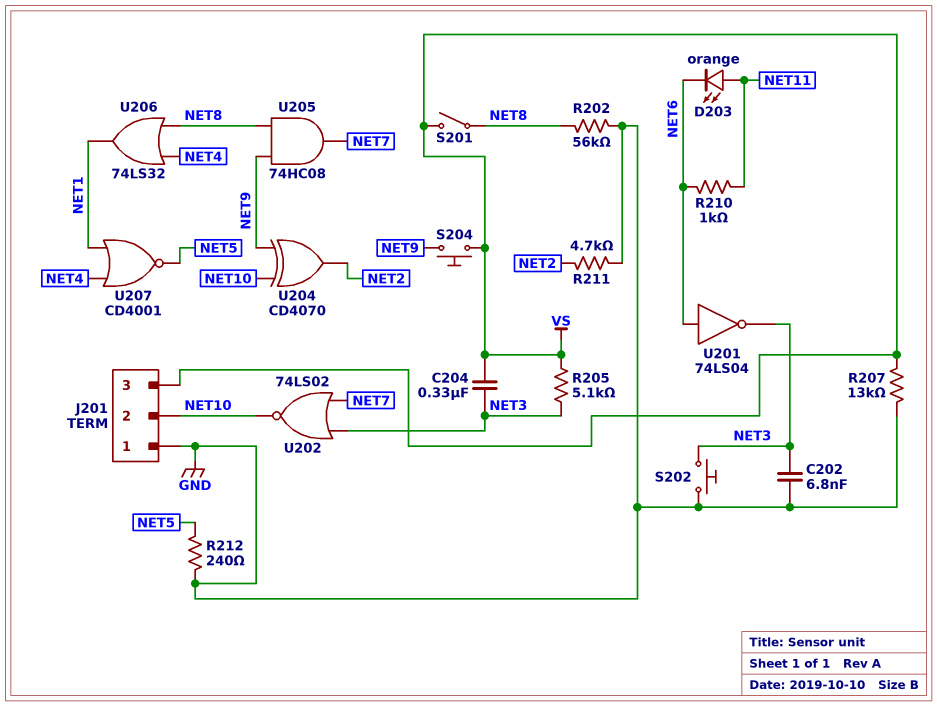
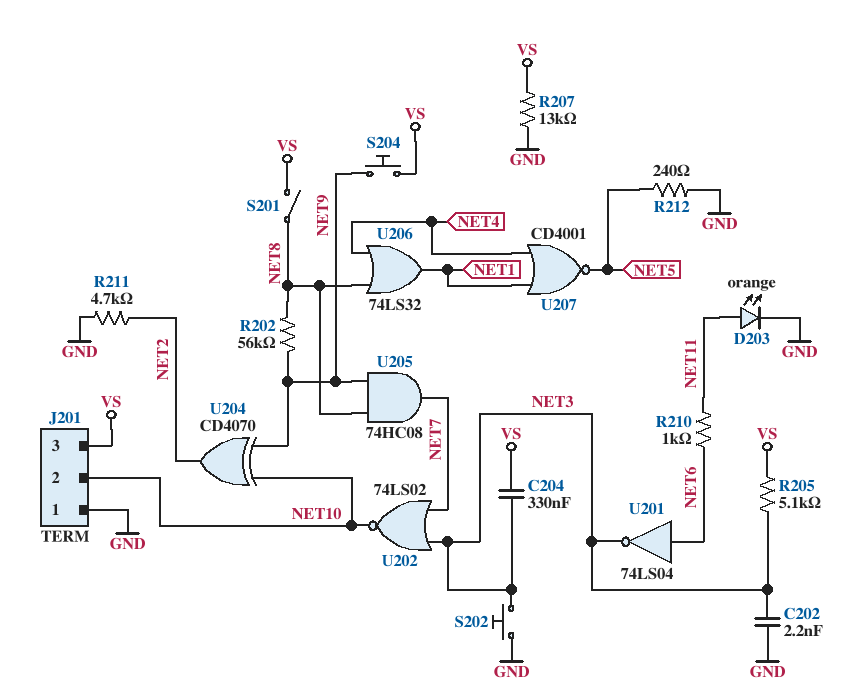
C202: 6.8nF (GND, NET3) -> 2.2nF (GND, NET3)
D203: LED orange (A NET11, K NET6) -> LED orange (A NET11, K GND)
R202: 56k (GND, NET8) -> 56k (NET8, NET9)

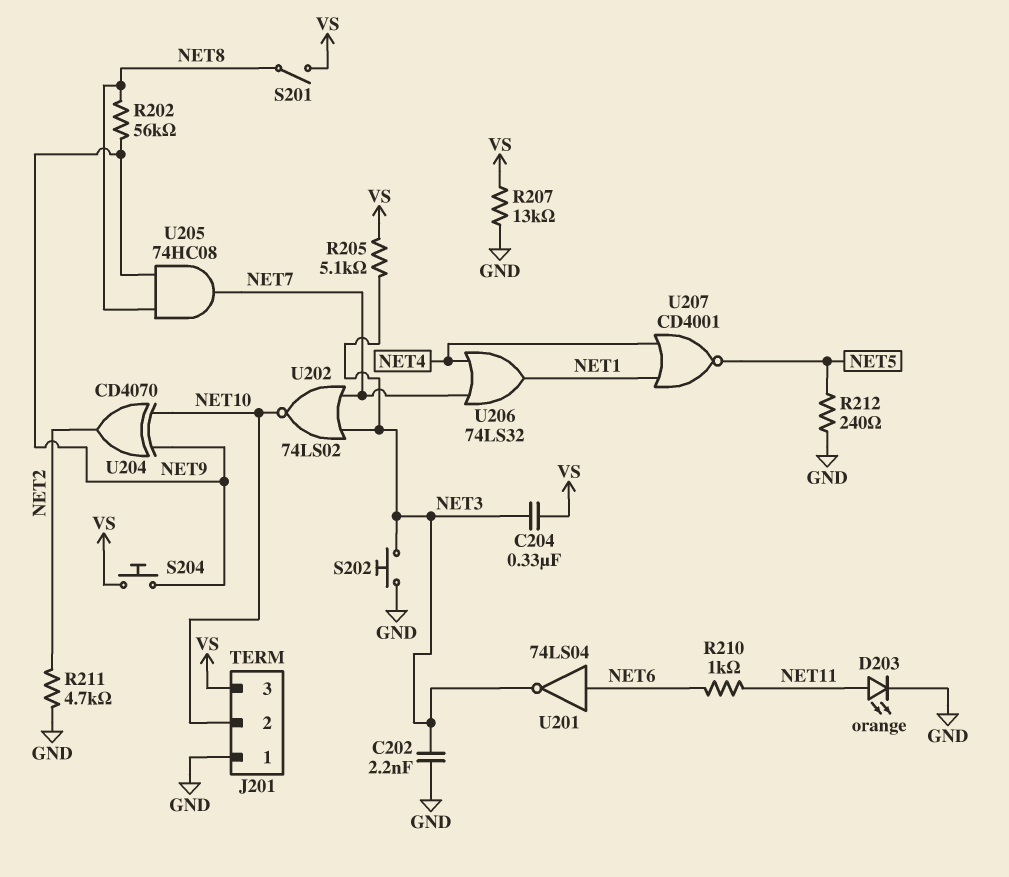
U206: OR 74LS32 (in NET4, in NET8, out NET1) -> OR 74LS32 (in NET4, in NET7, out NET1)

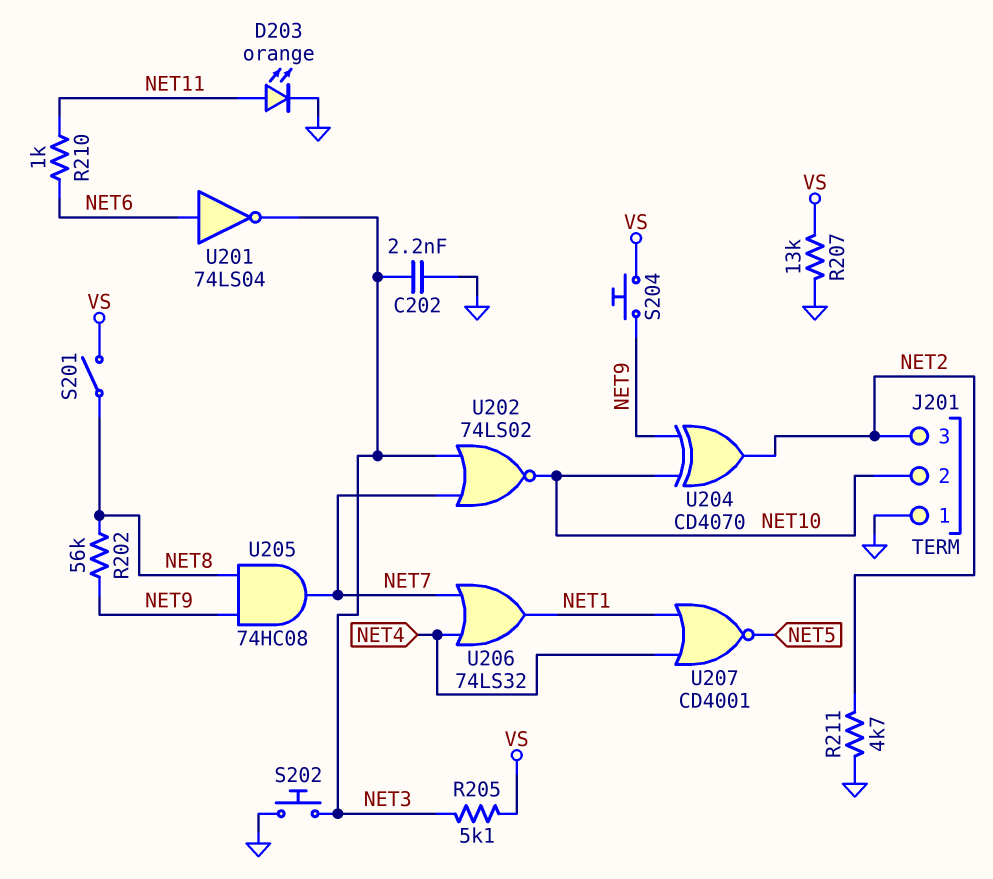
C204: 330nF (NET3, VS) -> none
J201 pin 3: VS -> NET2
R212: 240 (GND, NET5) -> none

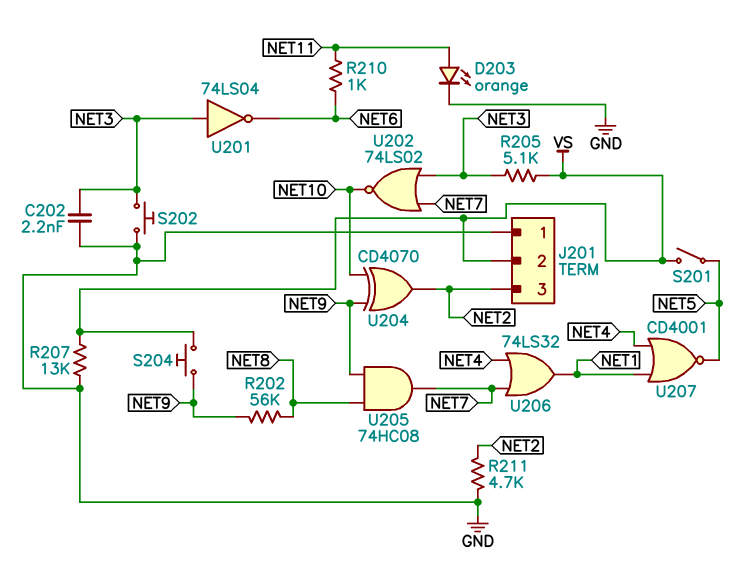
J201 pin 2: NET10 -> VS
S201: switch (NET8, VS) -> switch (NET5, VS)
U201: NOT 74LS04 (in NET6, out NET3) -> NOT 74LS04 (in NET3, out NET6)

